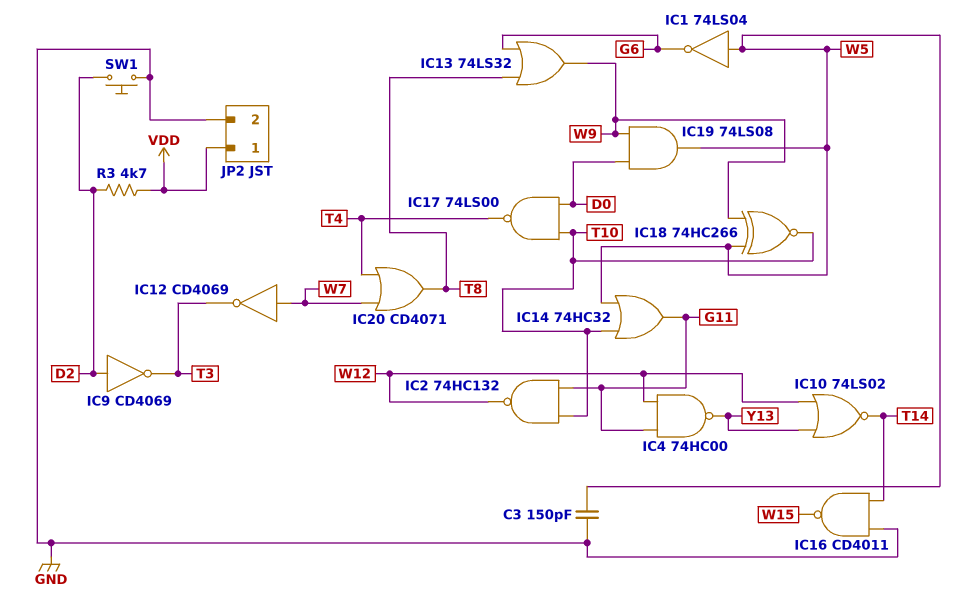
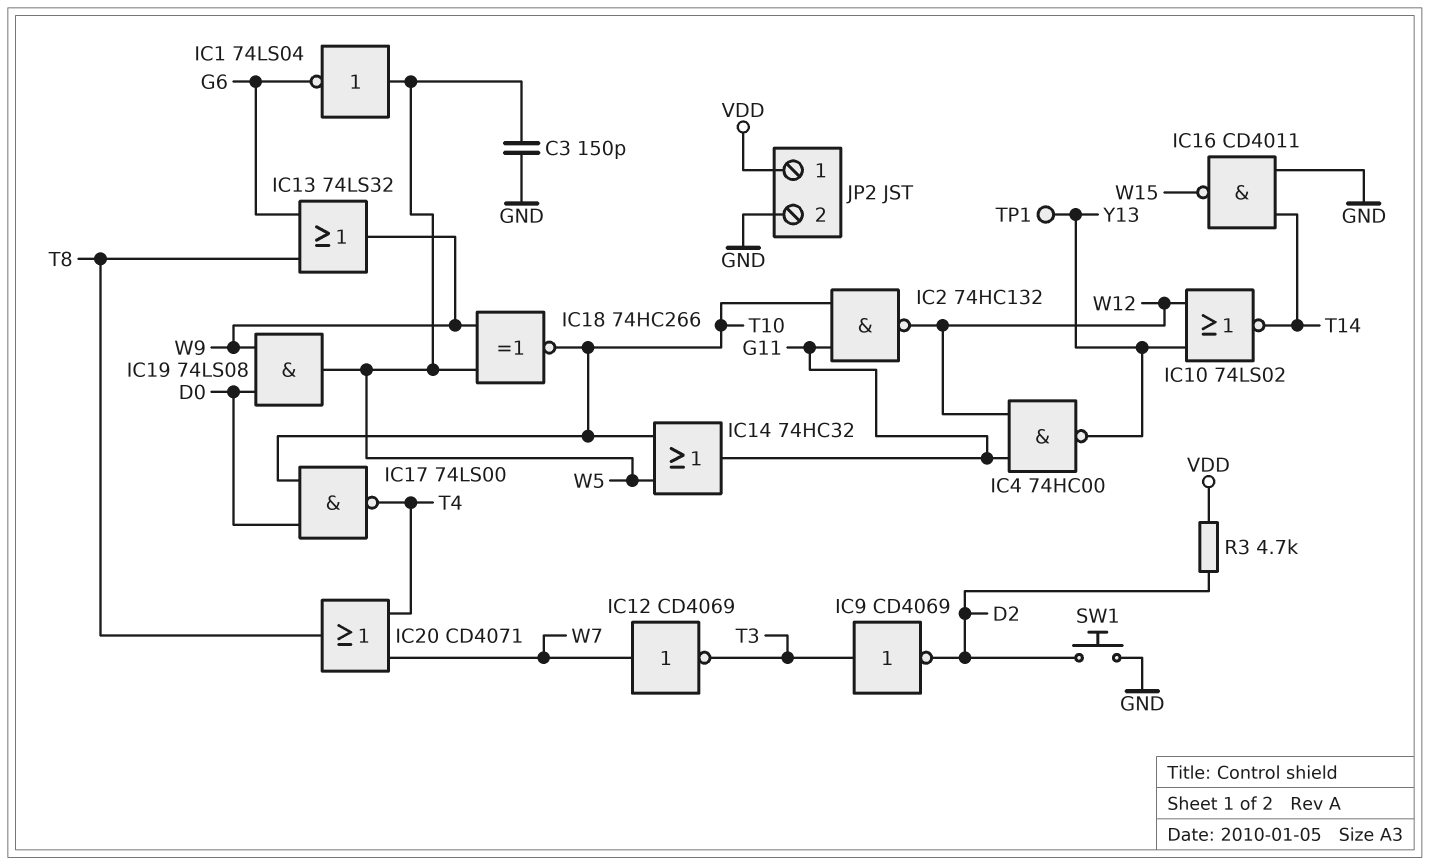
IC9: NOT CD4069 (in D2, out T3) -> NOT CD4069 (in T3, out D2)
TP1: none -> test point (Y13)

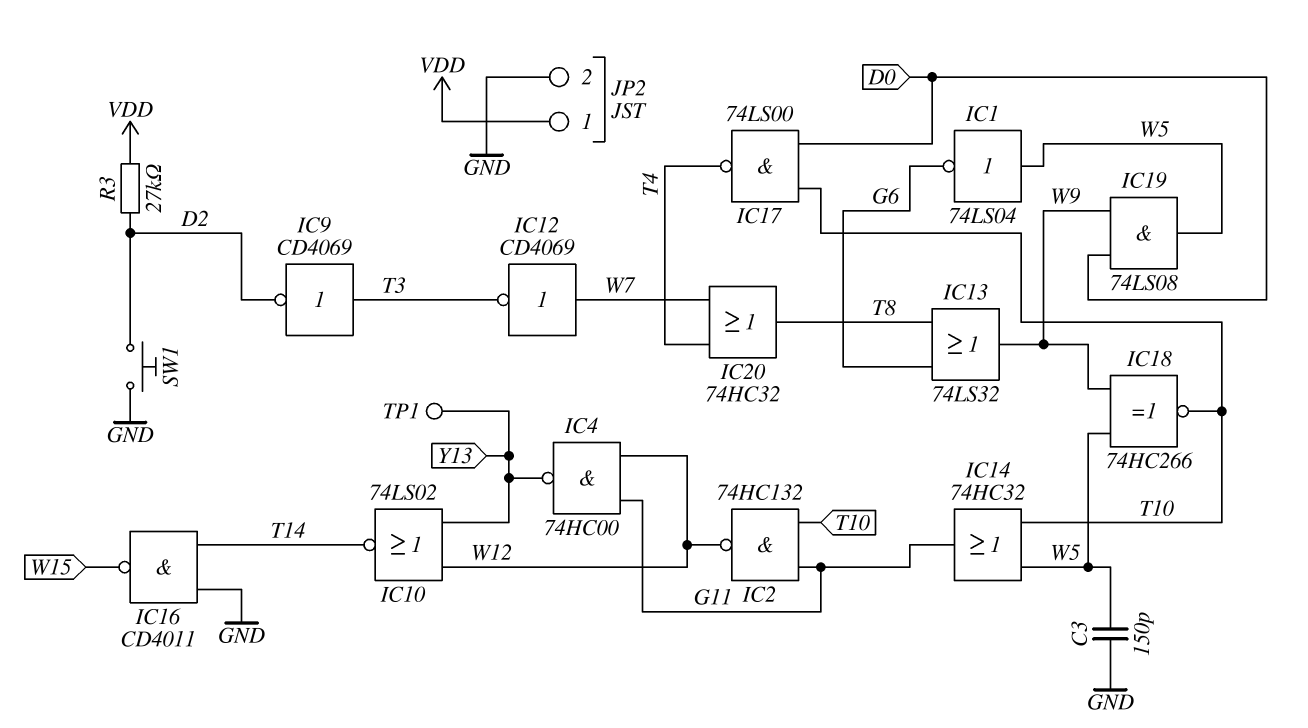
IC20: OR CD4071 (in T4, in W7, out T8) -> OR 74HC32 (in T4, in W7, out T8)
R3: 4.7k (D2, VDD) -> 27k (D2, VDD)

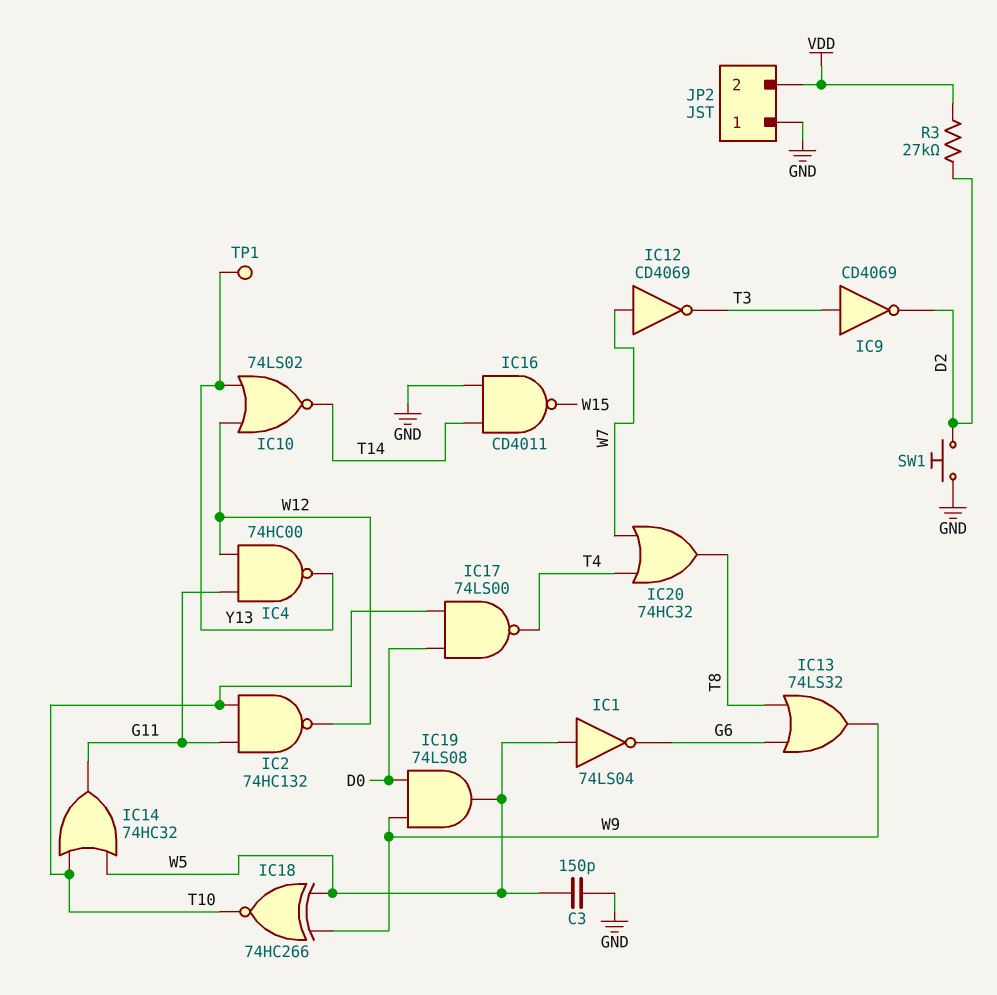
JP2 pin 1: VDD -> GND
JP2 pin 2: GND -> VDD

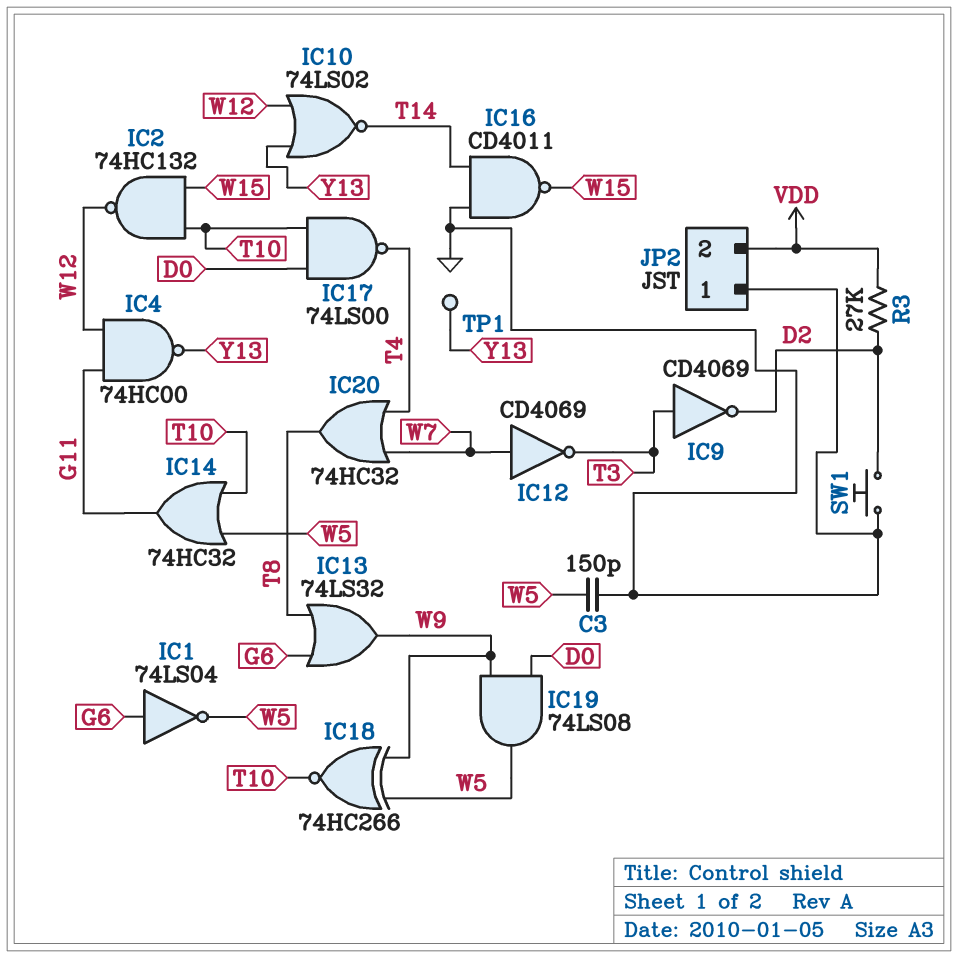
IC1: NOT 74LS04 (in W5, out G6) -> NOT 74LS04 (in G6, out W5)
IC2: NAND 74HC132 (in G11, in T10, out W12) -> NAND 74HC132 (in T10, in W15, out W12)

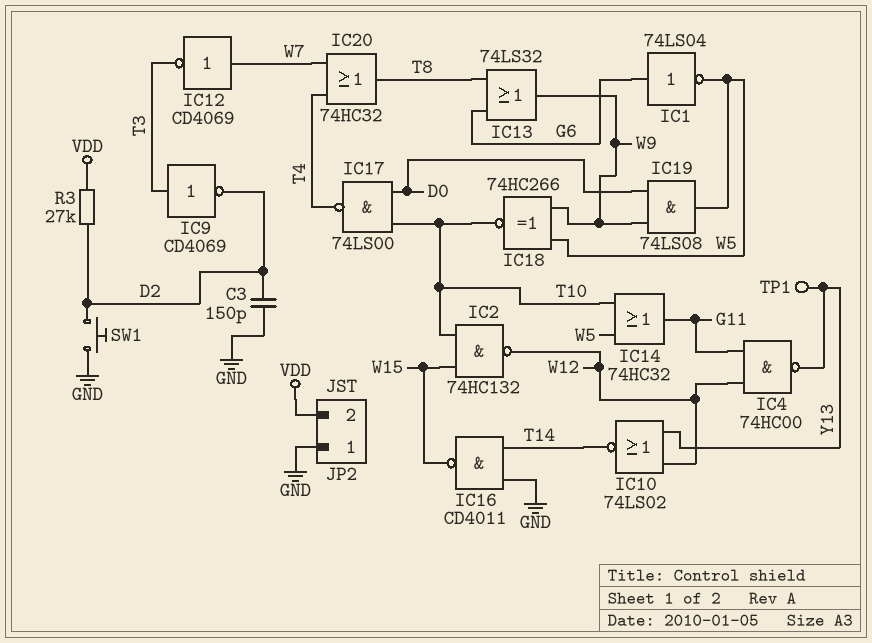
C3: 150pF (GND, W5) -> 150pF (D2, GND)

